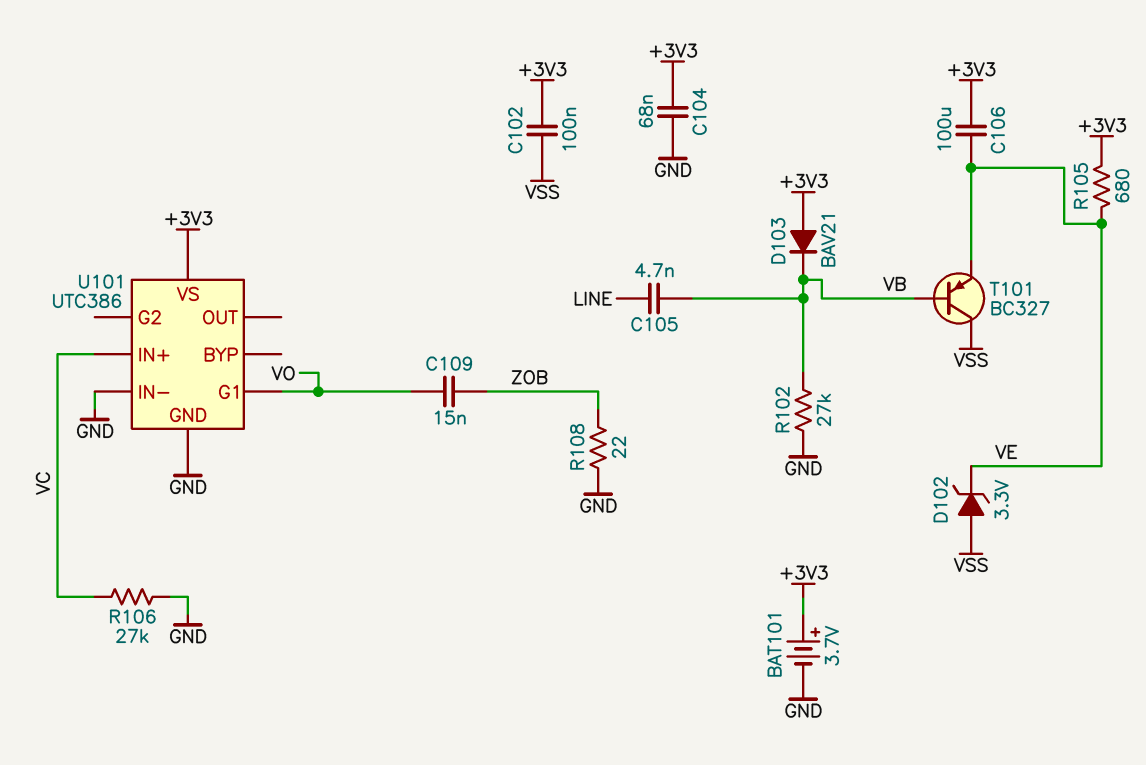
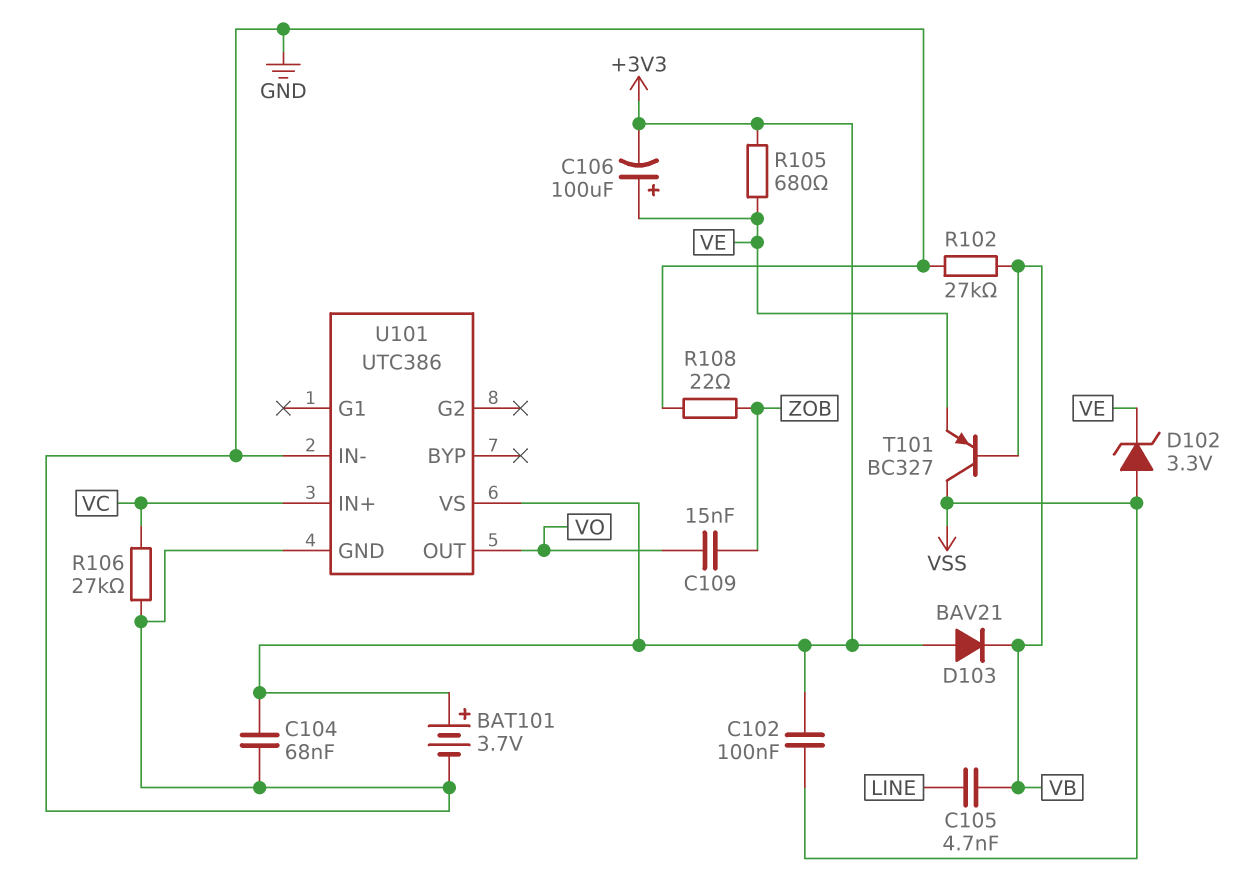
C106: 100uF (+3V3, VE) -> 100uF (plus VE, minus +3V3)
U101 pin G1: VO -> none
U101 pin OUT: none -> VO

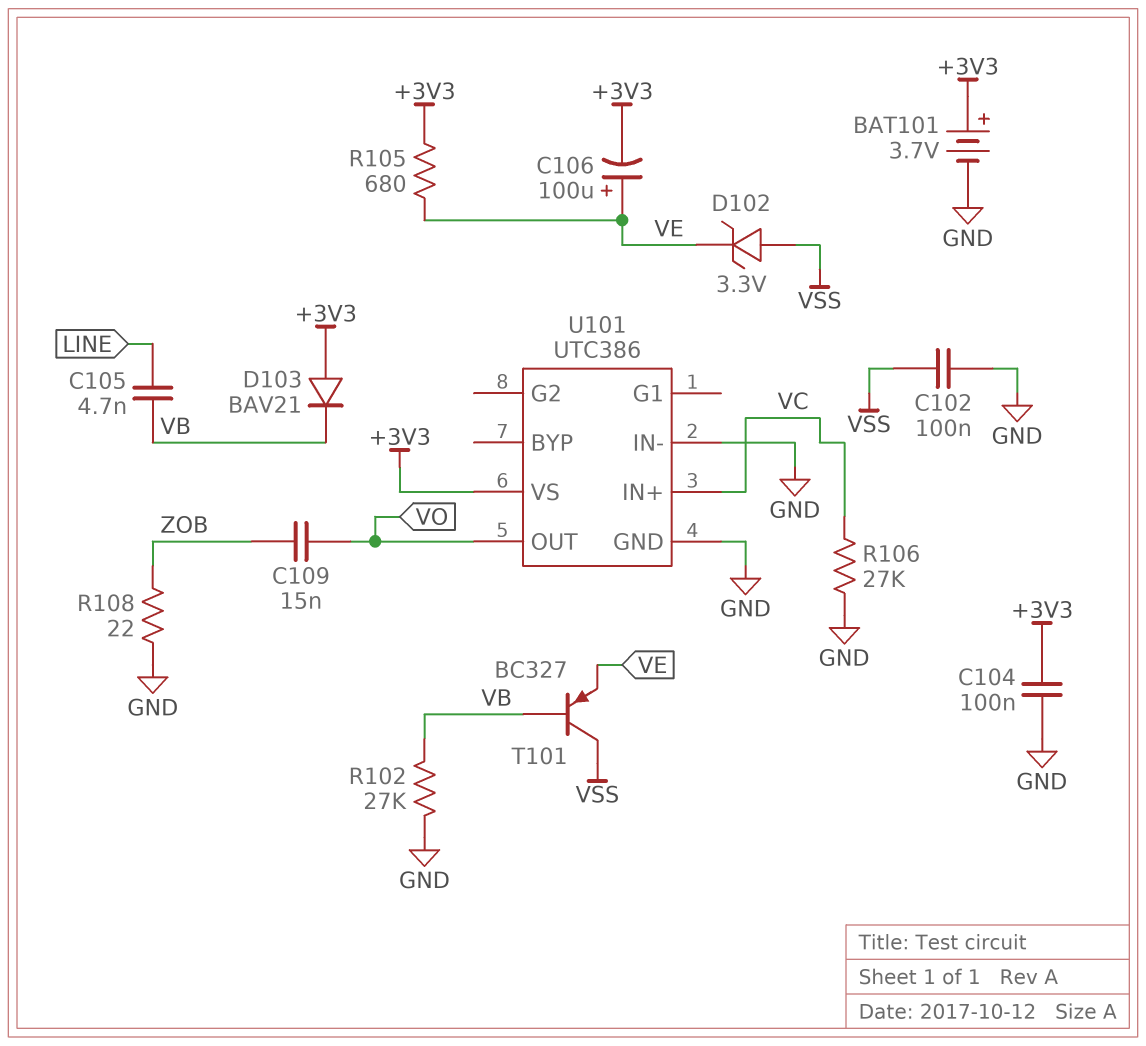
C102: 100nF (+3V3, VSS) -> 100nF (GND, VSS)
C104: 68nF (+3V3, GND) -> 100nF (+3V3, GND)

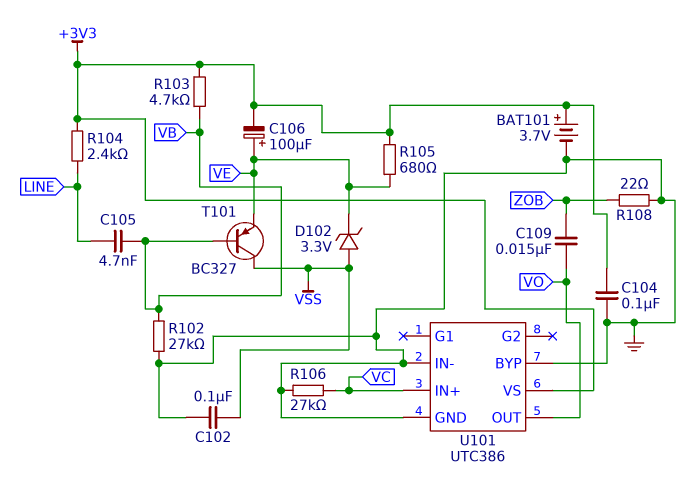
D103: diode BAV21 (A +3V3, K VB) -> none
R103: none -> 4.7k (+3V3, VB)
R104: none -> 2.4k (+3V3, LINE)
U101 pin BYP: none -> GND

